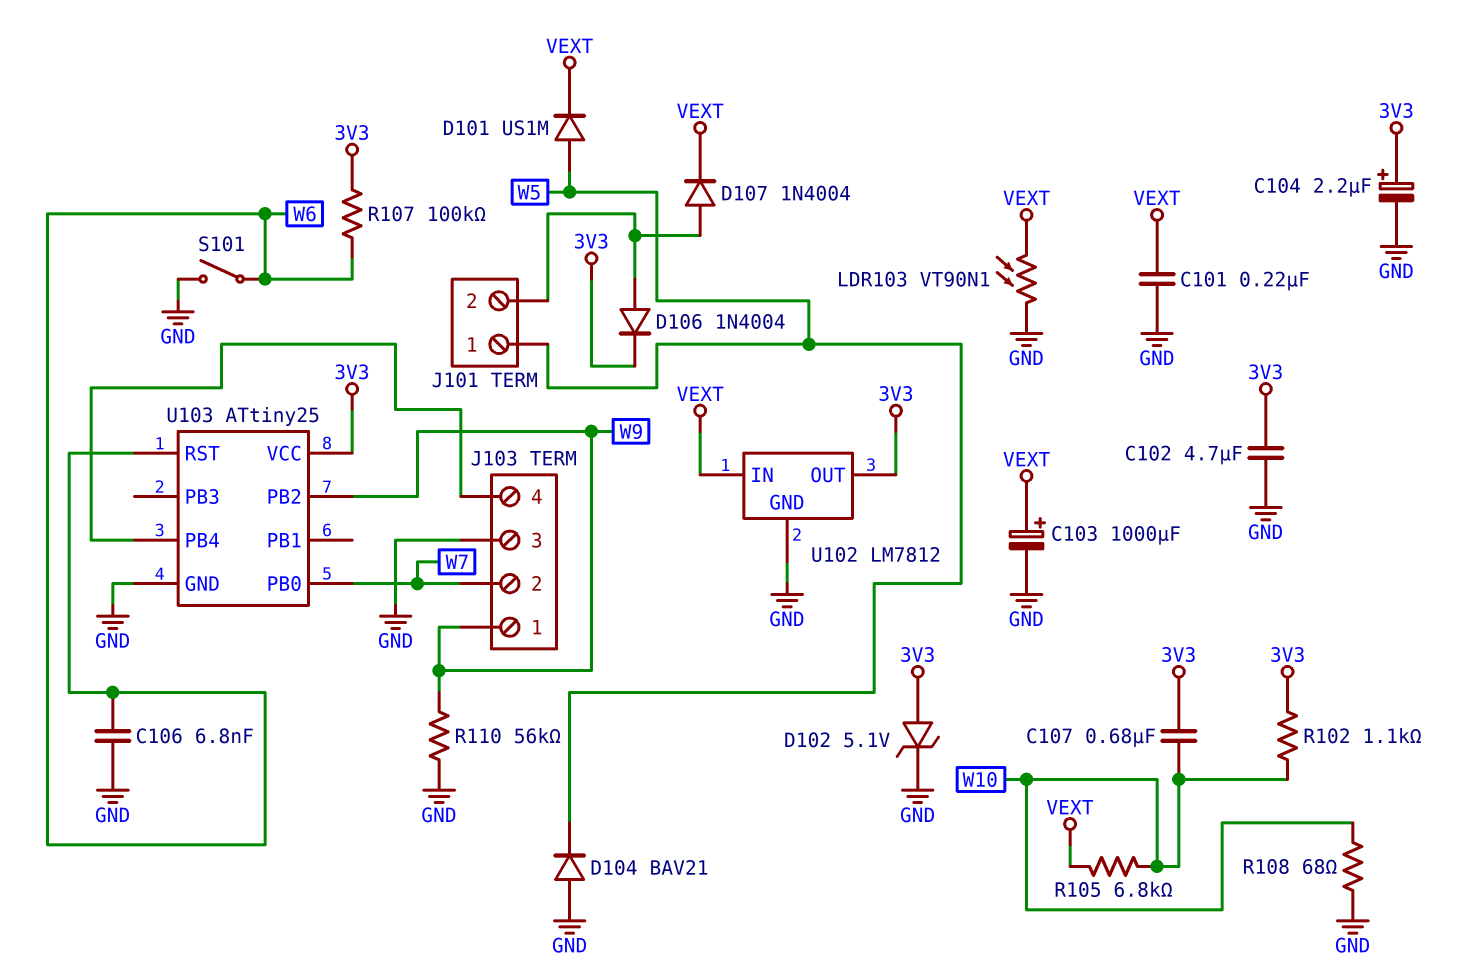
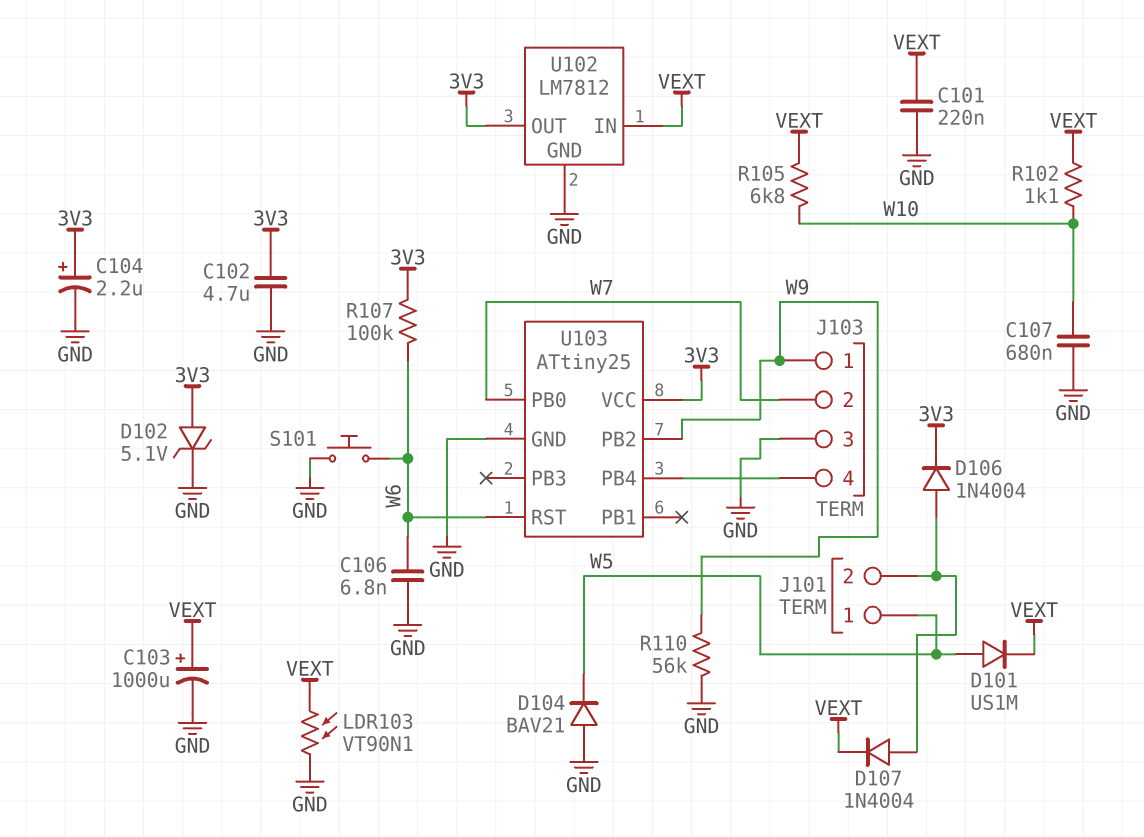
C107: 680nF (3V3, W10) -> 680nF (GND, W10)
R102: 1.1k (3V3, W10) -> 1.1k (VEXT, W10)
R108: 68 (GND, W10) -> none
S101: switch (GND, W6) -> button (GND, W6)

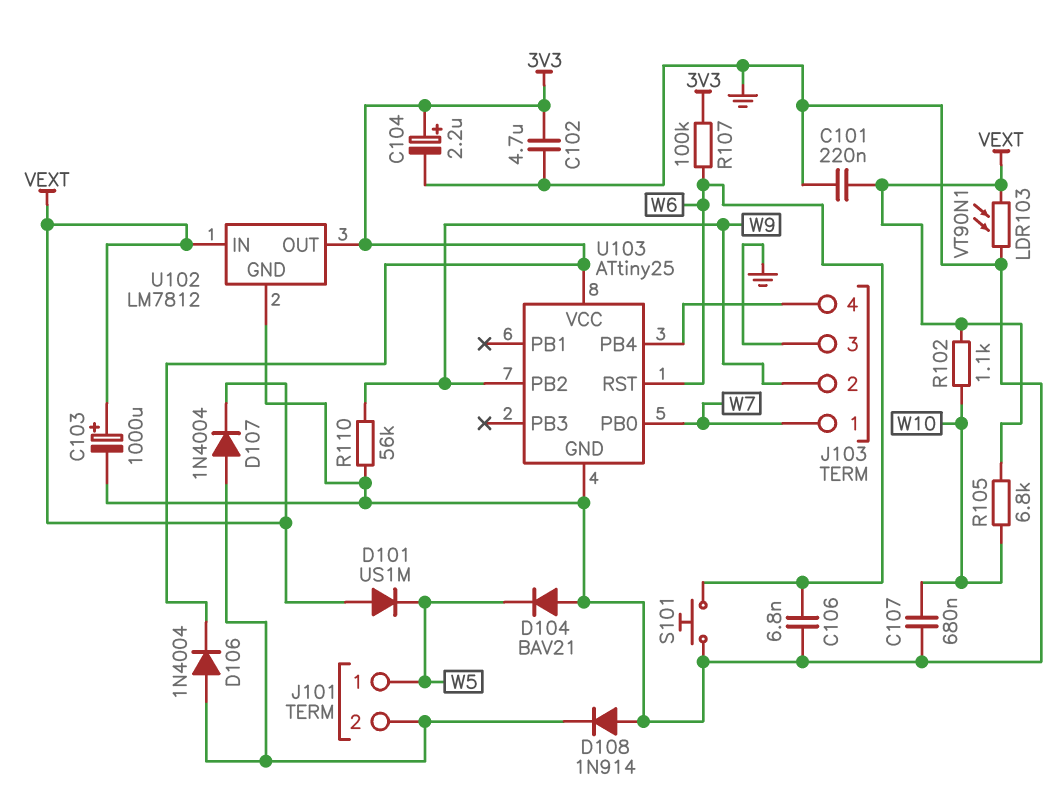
D101: diode US1M (A W5, K VEXT) -> diode US1M (A VEXT, K W5)
D102: zener 5.1V (A 3V3, K GND) -> none
D108: none -> diode 1N914 (A GND, K J101/2)
J103 pin 1: W9 -> W7
J103 pin 2: W7 -> W9

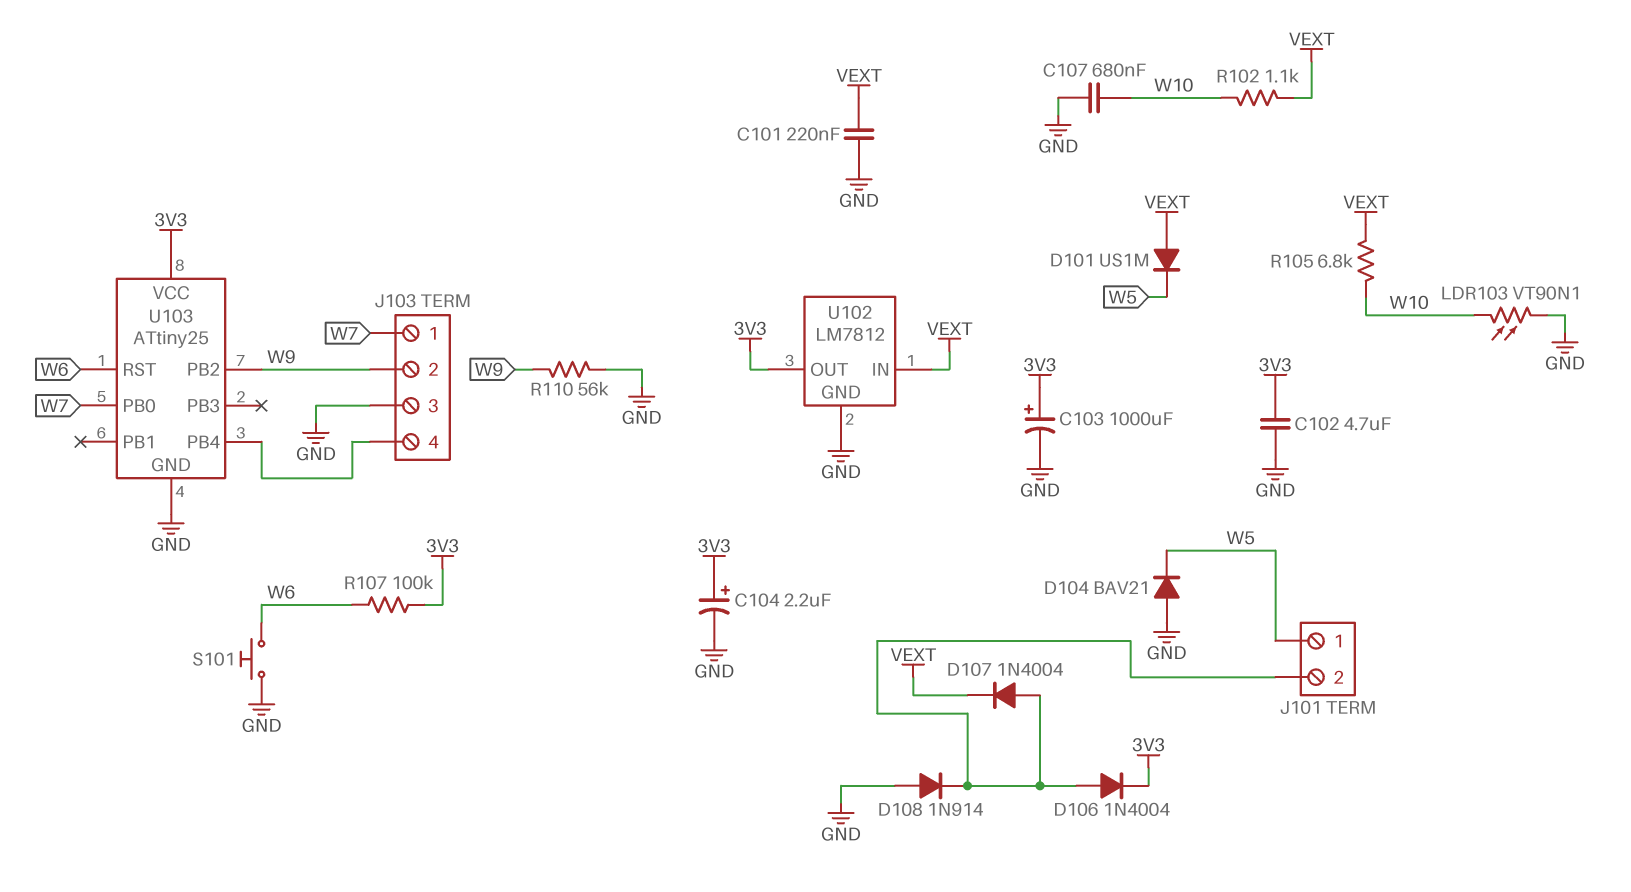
C103: 1000uF (plus VEXT, minus GND) -> 1000uF (plus 3V3, minus GND)
C106: 6.8nF (GND, W6) -> none
LDR103: VT90N1 (GND, VEXT) -> VT90N1 (GND, W10)

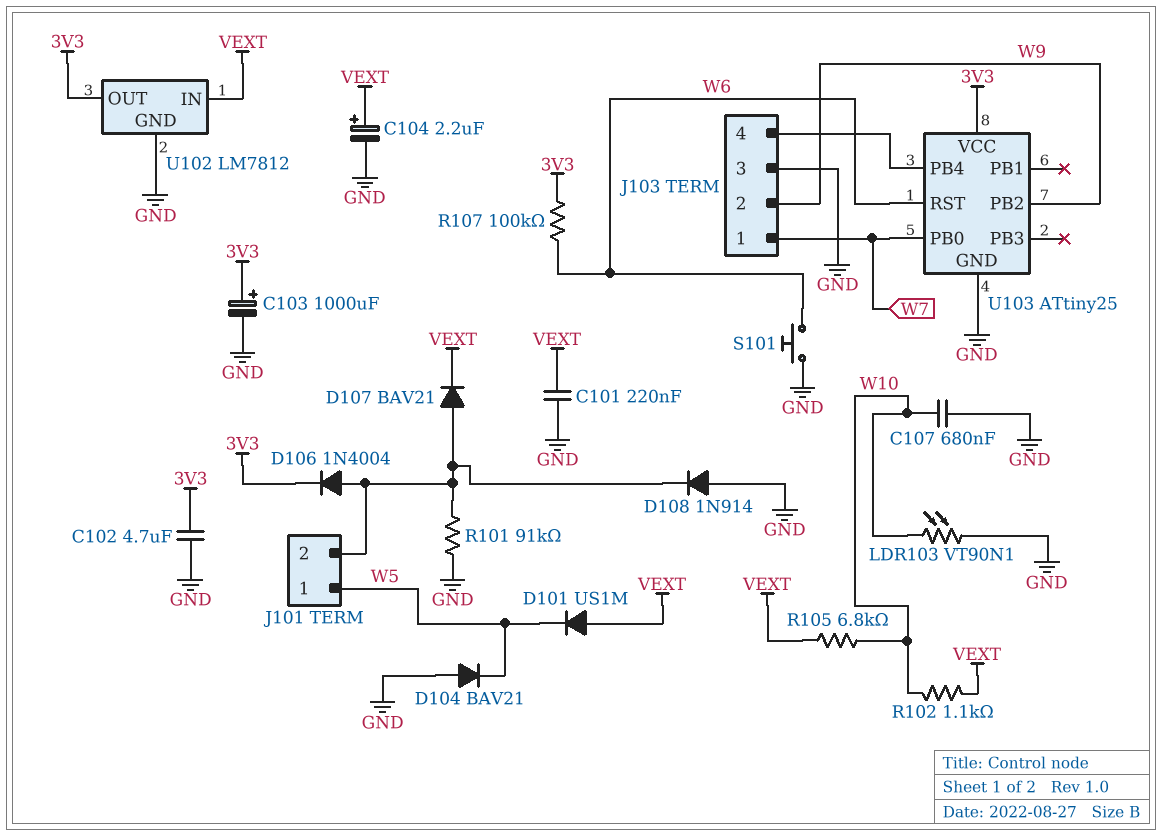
C104: 2.2uF (plus 3V3, minus GND) -> 2.2uF (plus VEXT, minus GND)
D107: diode 1N4004 (A J101/2, K VEXT) -> diode BAV21 (A J101/2, K VEXT)
R101: none -> 91k (GND, J101/2)
R110: 56k (GND, W9) -> none

